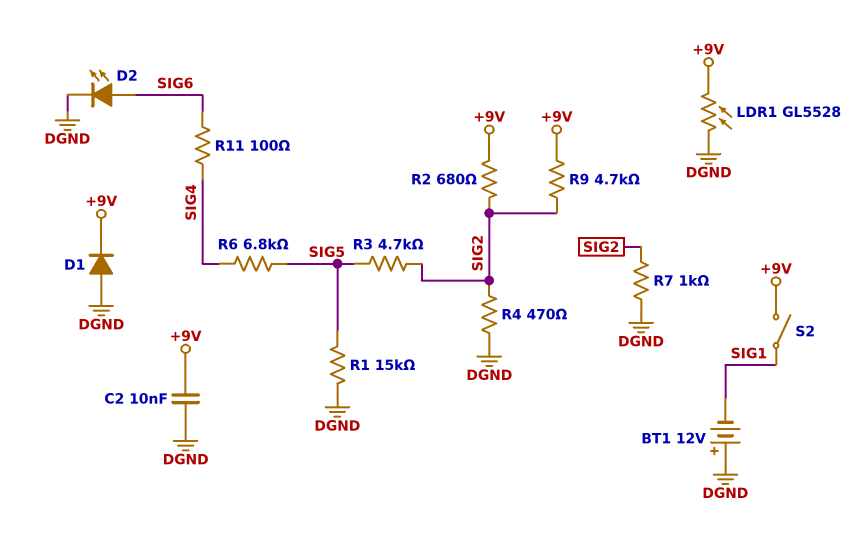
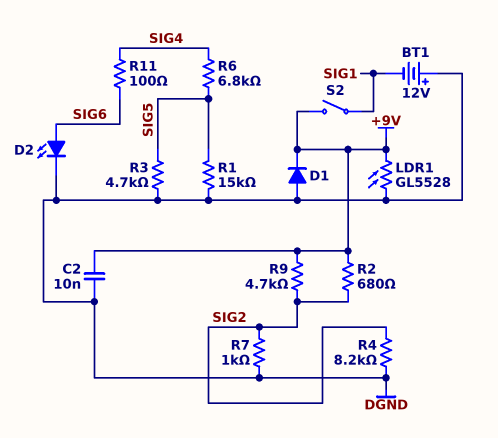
R3: 4.7k (SIG2, SIG5) -> 4.7k (DGND, SIG5)
R4: 470 (DGND, SIG2) -> 8.2k (DGND, SIG2)

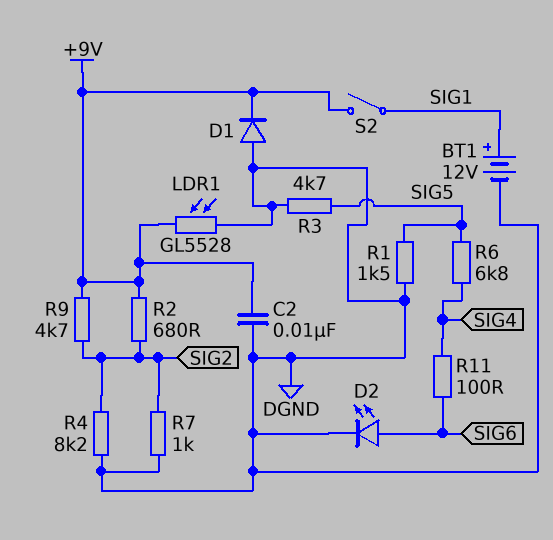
BT1: 12V (plus DGND, minus SIG1) -> 12V (plus SIG1, minus DGND)
R1: 15k (DGND, SIG5) -> 1.5k (DGND, SIG5)

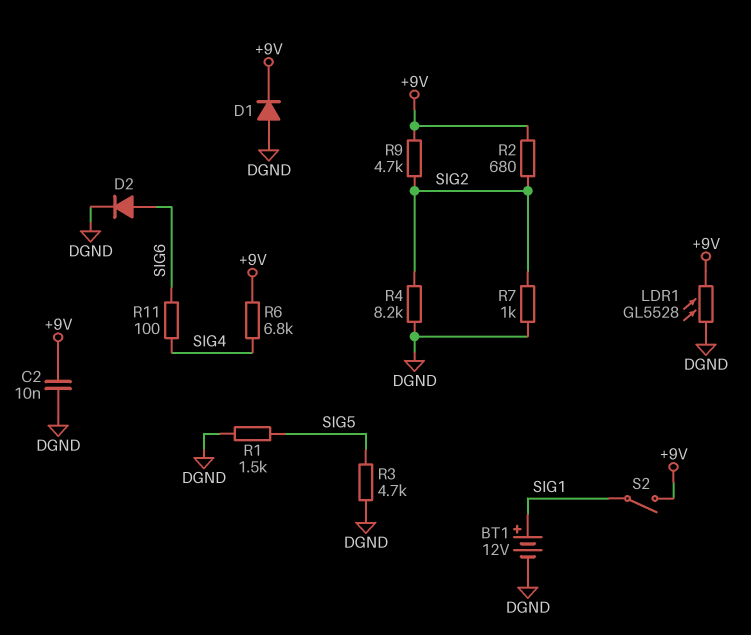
D2: LED (A SIG6, K DGND) -> diode (A SIG6, K DGND)
R6: 6.8k (SIG4, SIG5) -> 6.8k (+9V, SIG4)

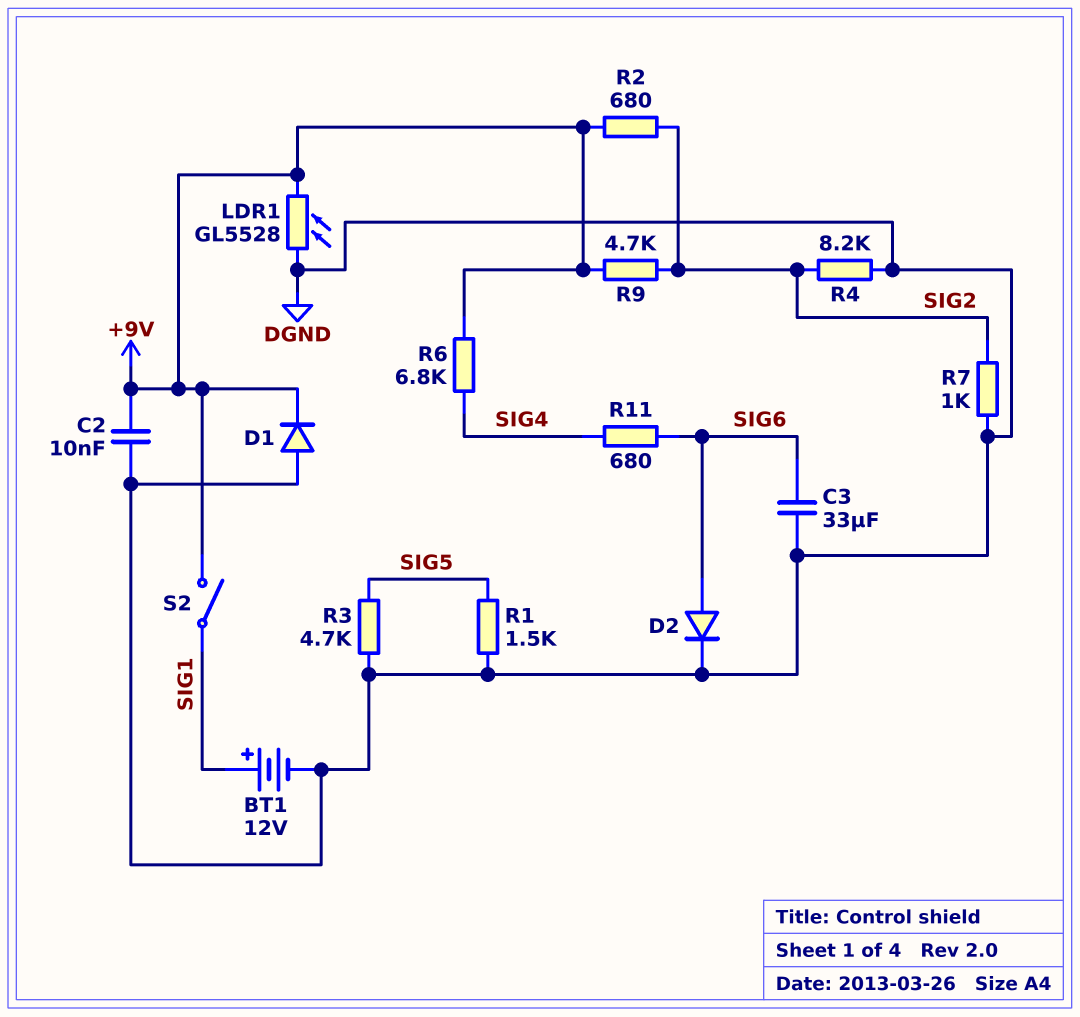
C3: none -> 33uF (DGND, SIG6)
R11: 100 (SIG4, SIG6) -> 680 (SIG4, SIG6)

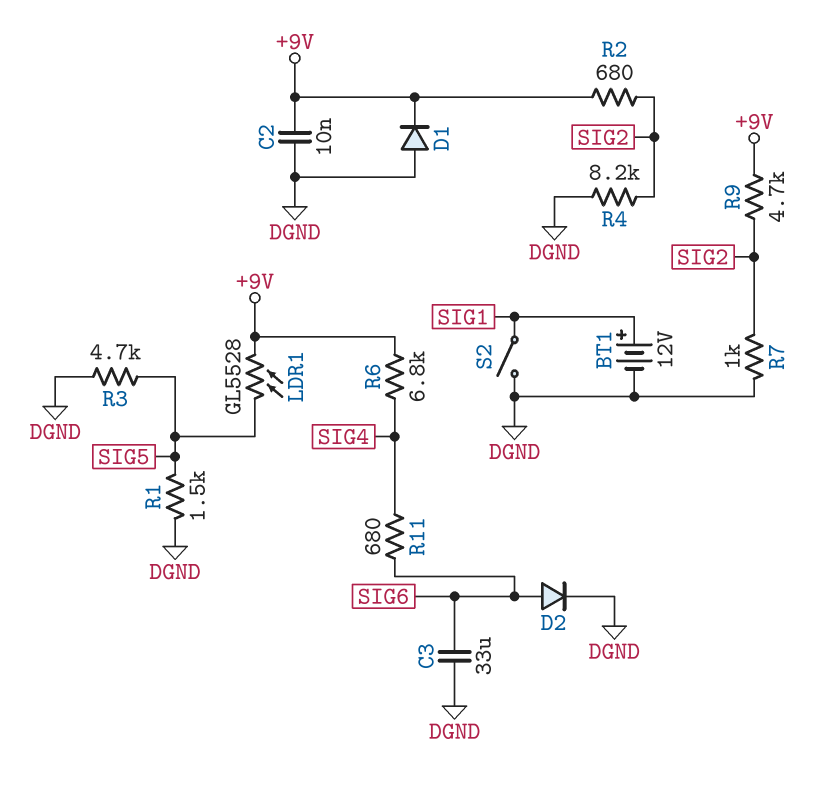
LDR1: GL5528 (+9V, DGND) -> GL5528 (+9V, SIG5)
S2: switch (+9V, SIG1) -> switch (DGND, SIG1)

